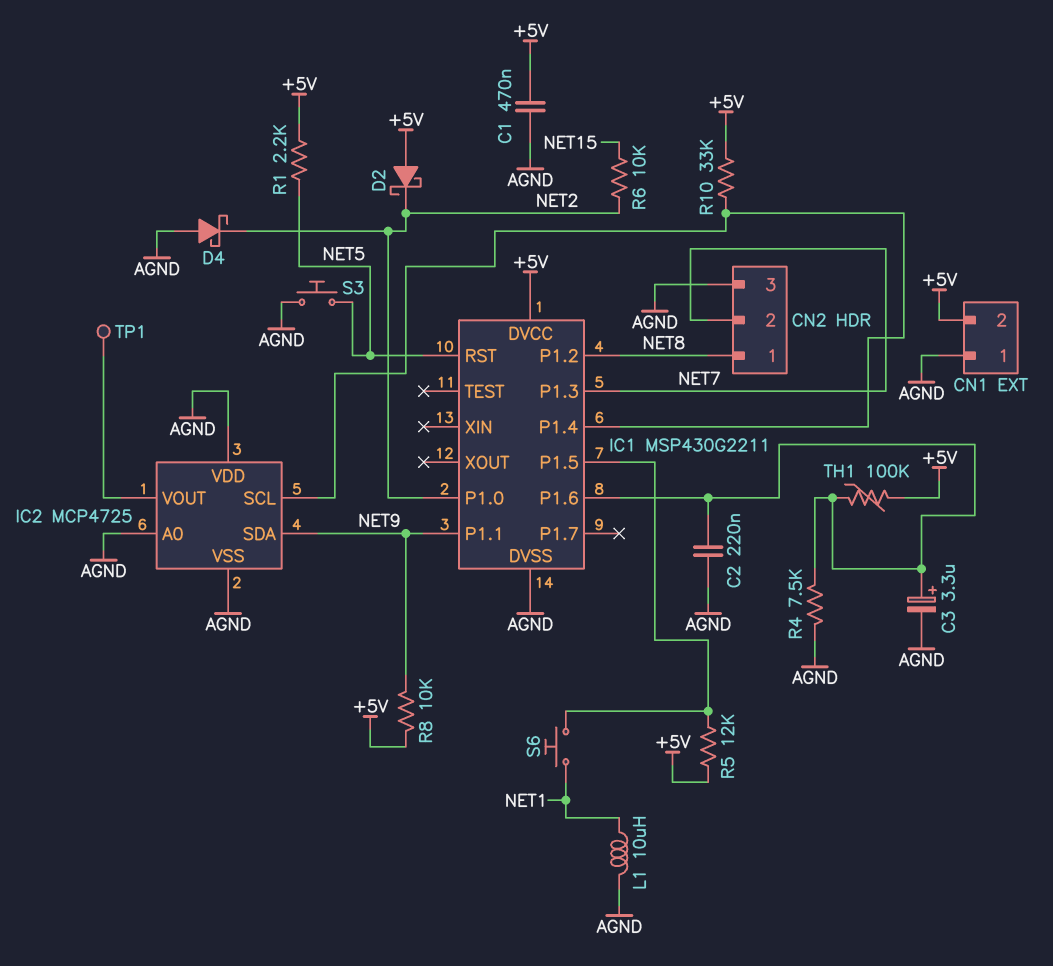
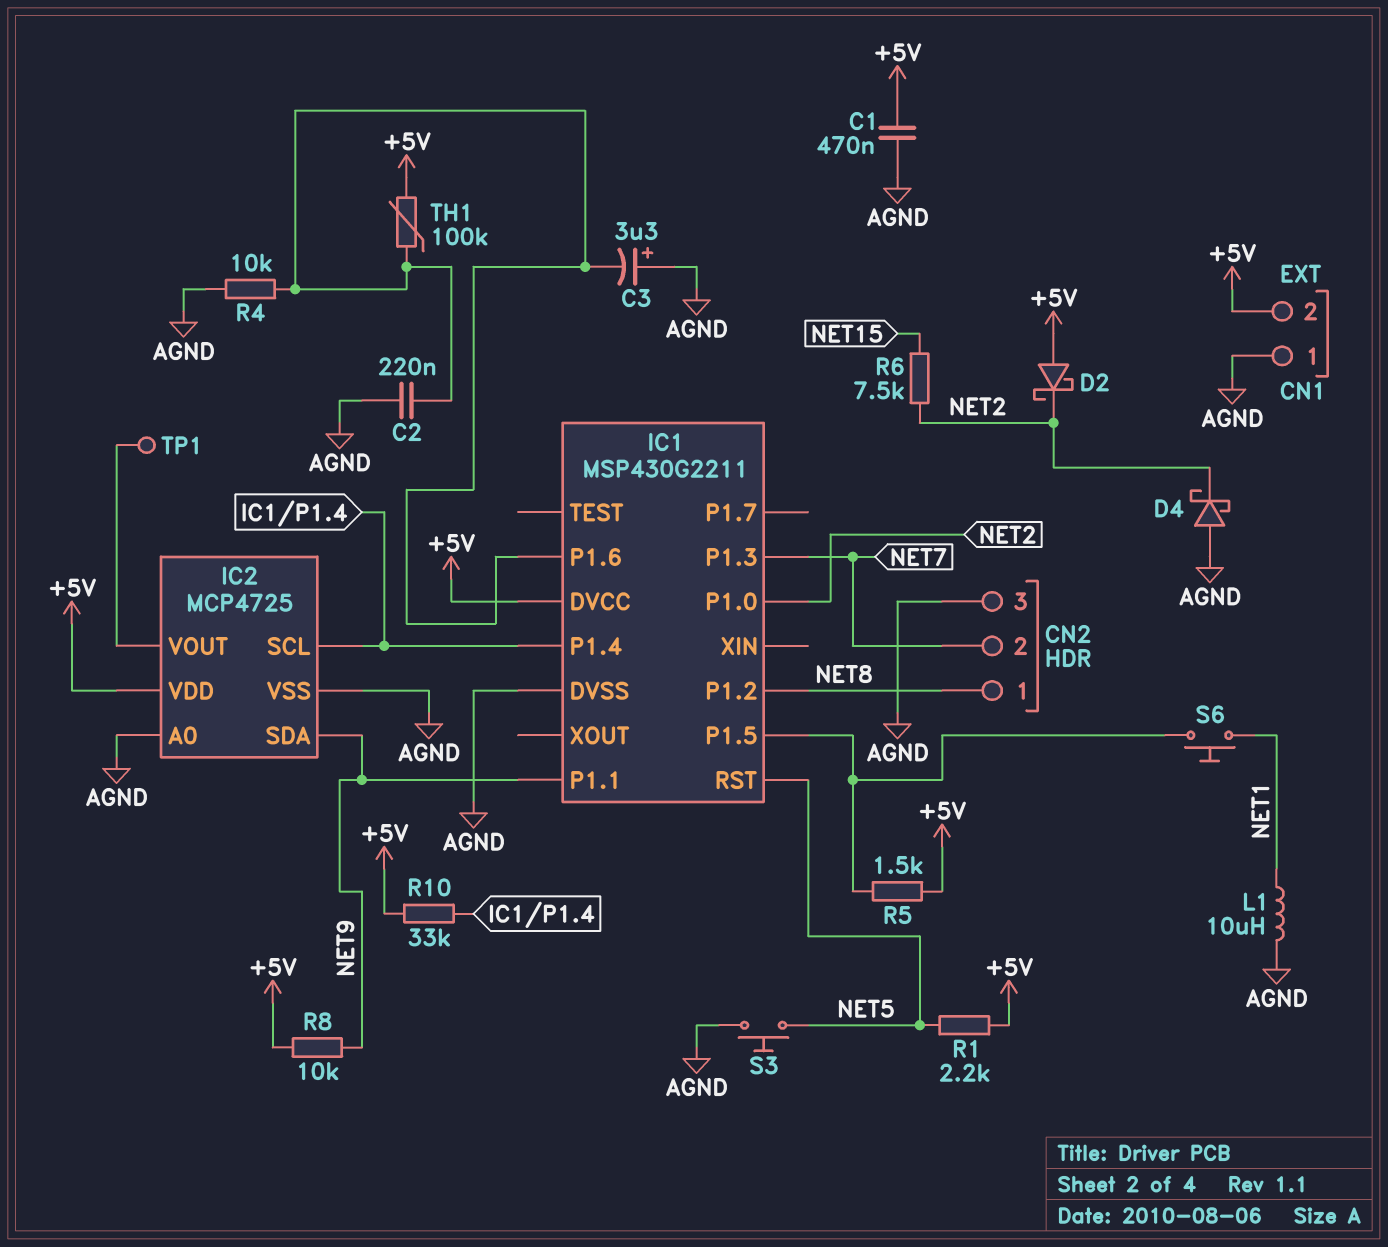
C3: 3.3uF (plus IC1/P1.6, minus AGND) -> 3.3uF (plus AGND, minus IC1/P1.6)
IC2 pin VDD: AGND -> +5V
R4: 7.5k (AGND, IC1/P1.6) -> 10k (AGND, IC1/P1.6)
R5: 12k (+5V, IC1/P1.5) -> 1.5k (+5V, IC1/P1.5)
R6: 10k (NET2, NET15) -> 7.5k (NET2, NET15)

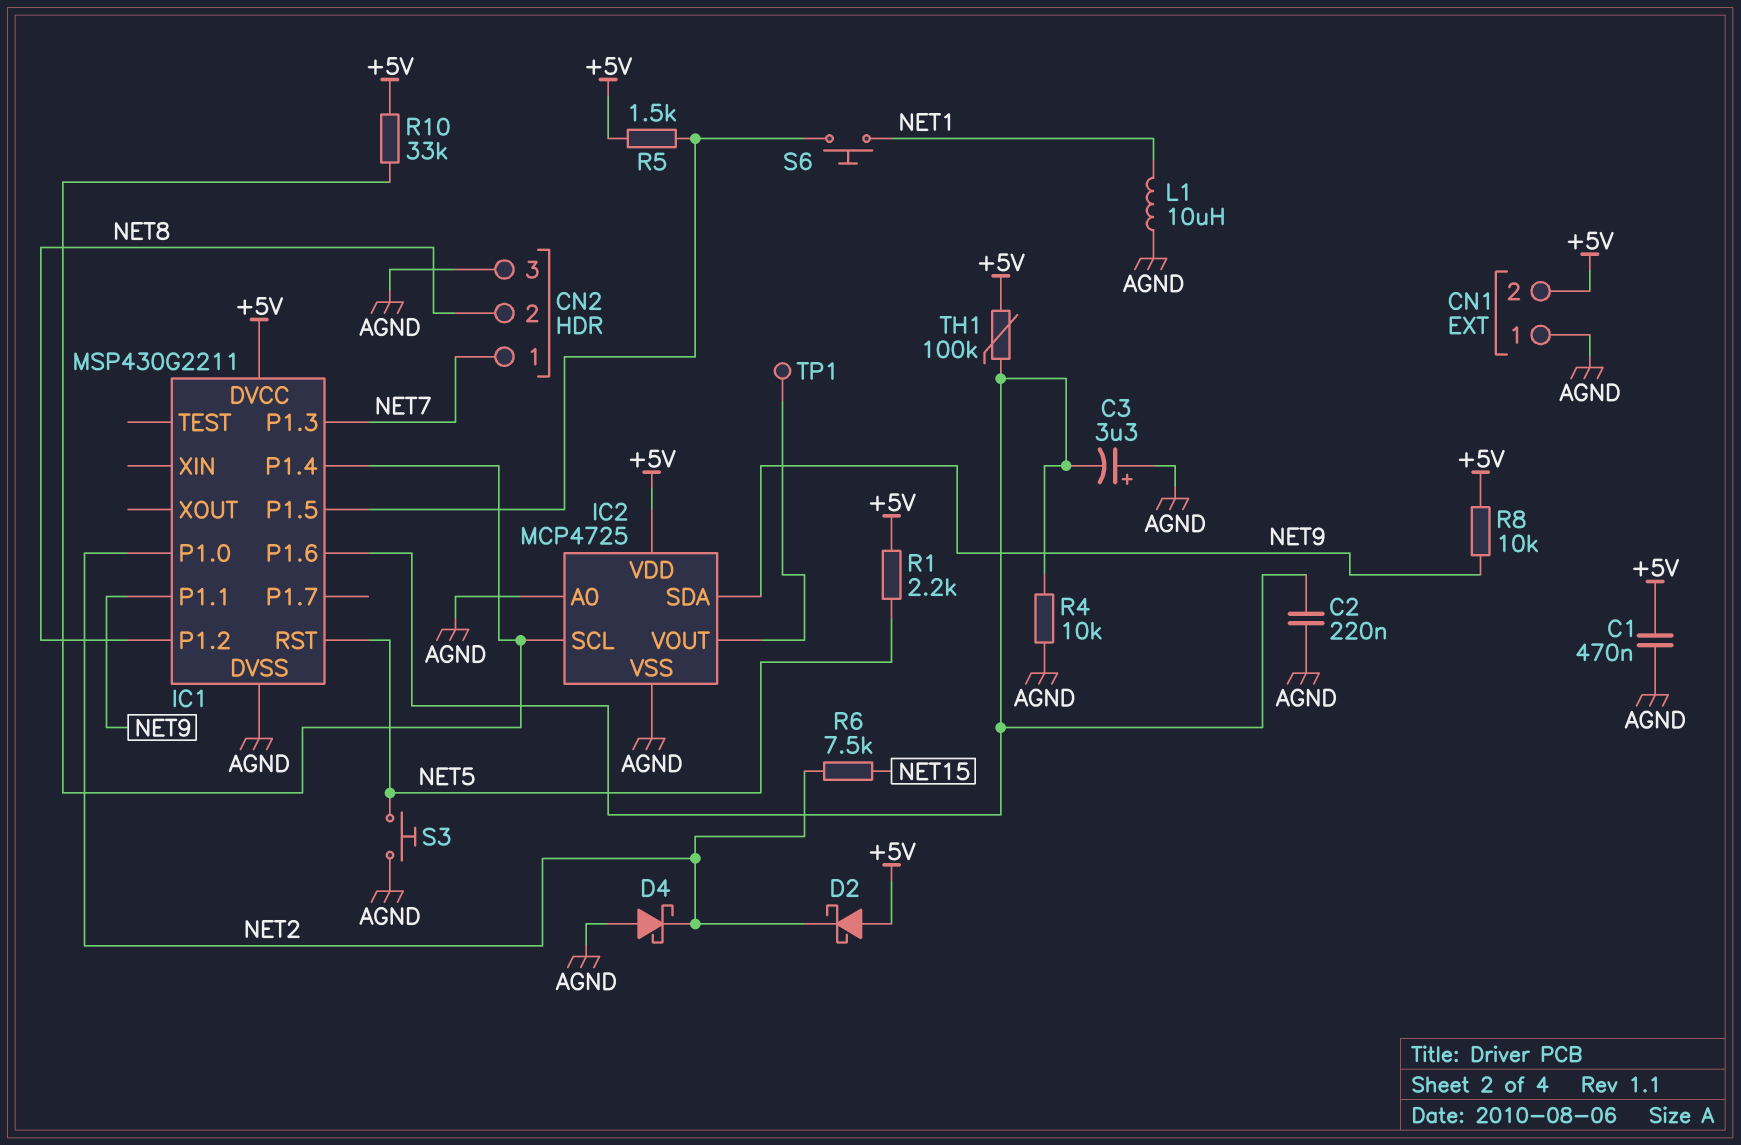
CN2 pin 1: NET8 -> NET7
CN2 pin 2: NET7 -> NET8

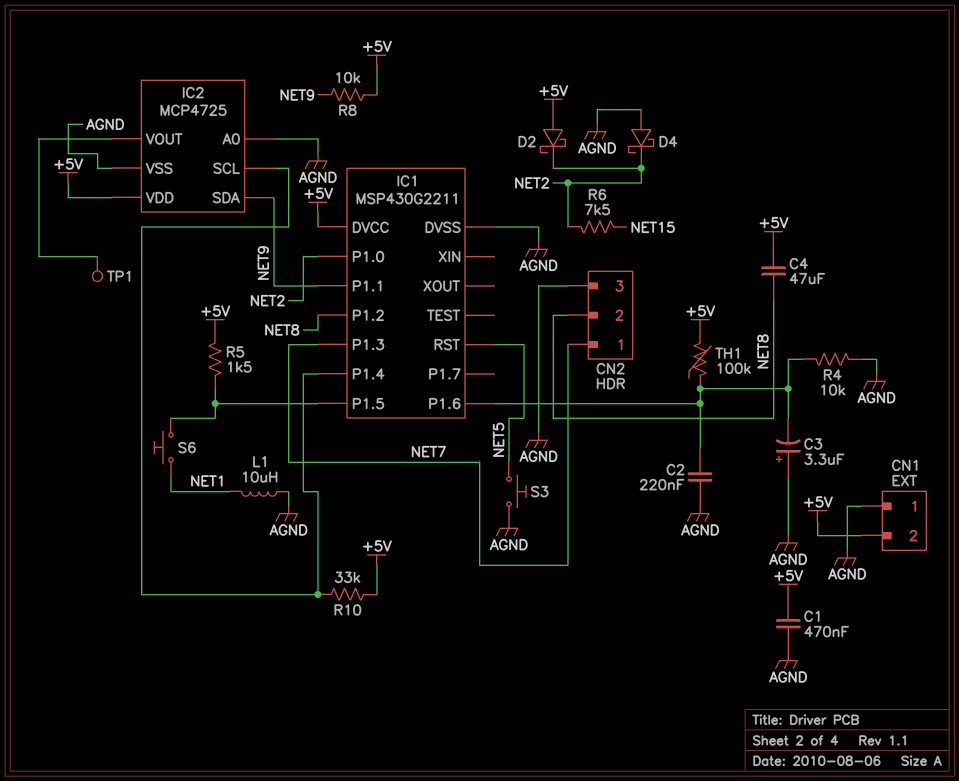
C4: none -> 47uF (+5V, NET8)
R1: 2.2k (+5V, NET5) -> none

